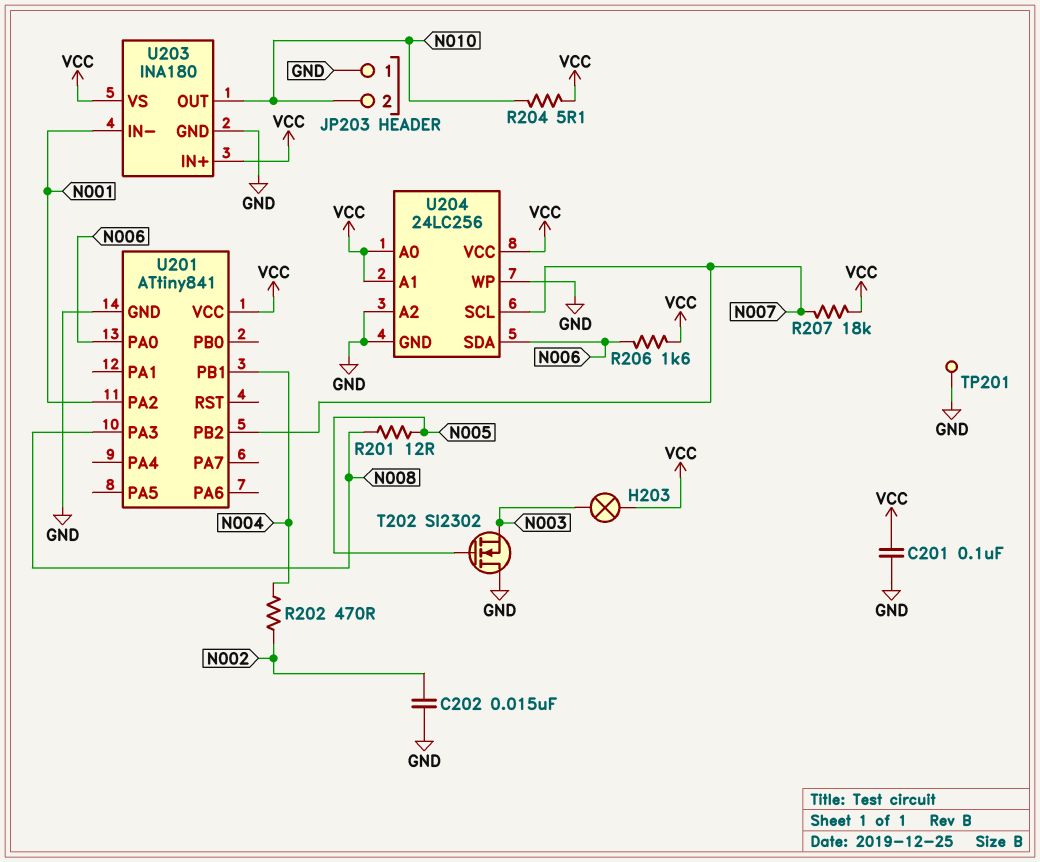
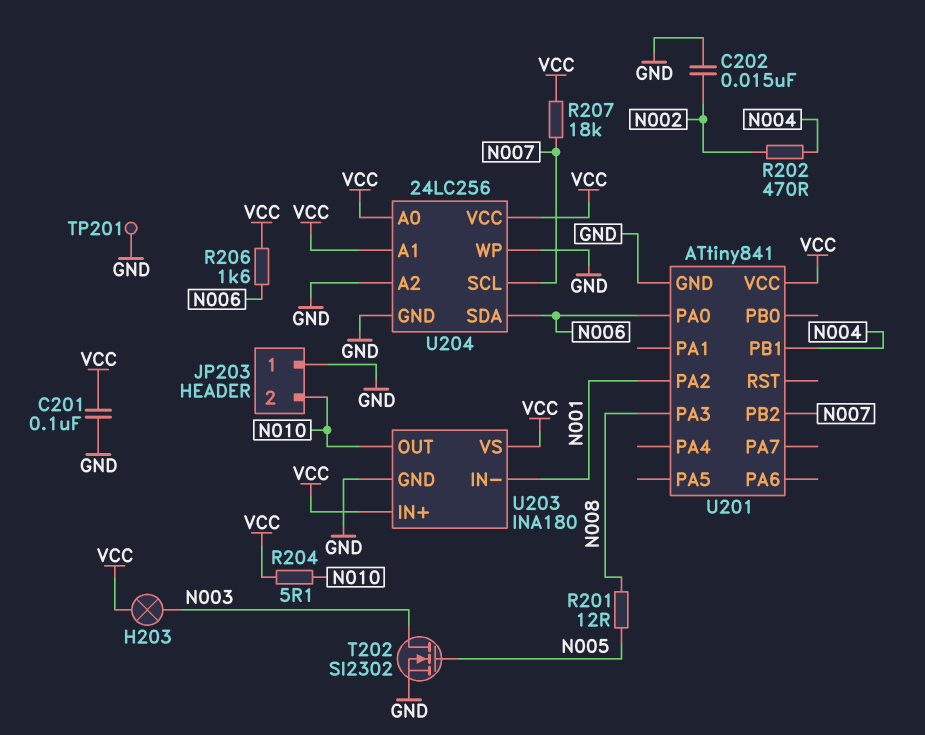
T202: NMOS SI2302 (G N005, D GND, S N003) -> NMOS SI2302 (G N005, D N003, S GND)

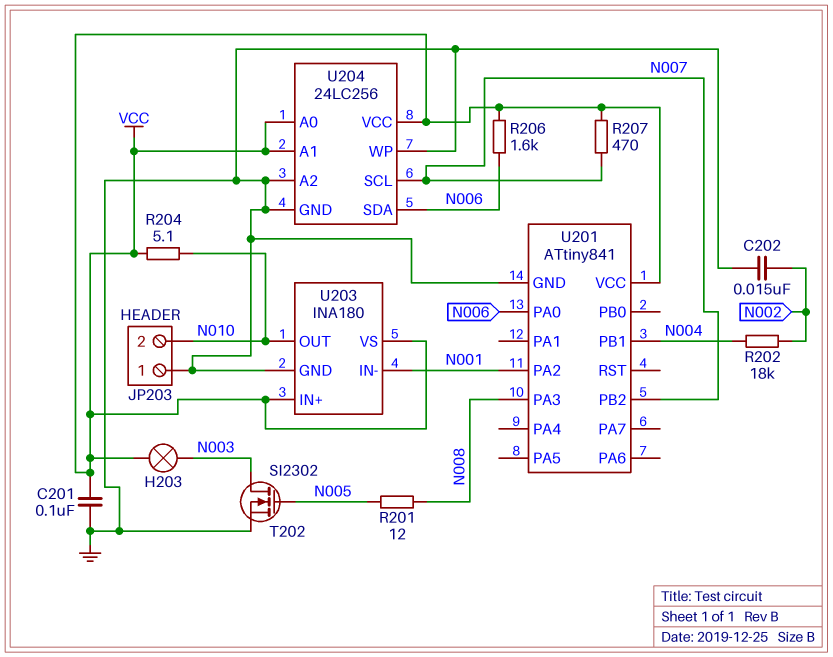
R202: 470 (N002, N004) -> 18k (N002, N004)
R207: 18k (N007, VCC) -> 470 (N007, VCC)
TP201: test point (GND) -> none

